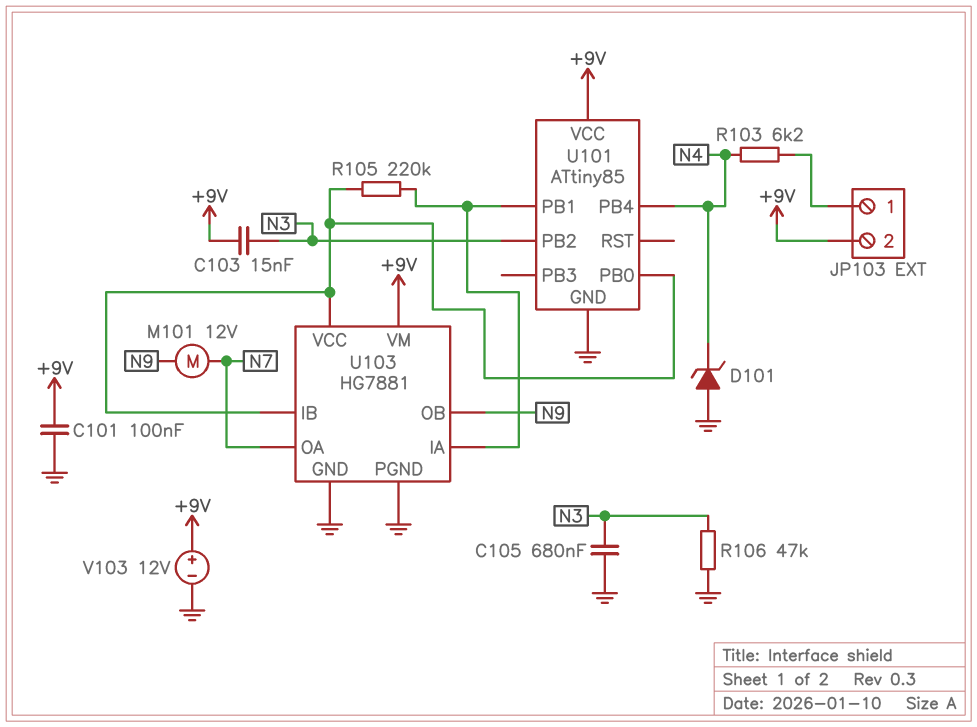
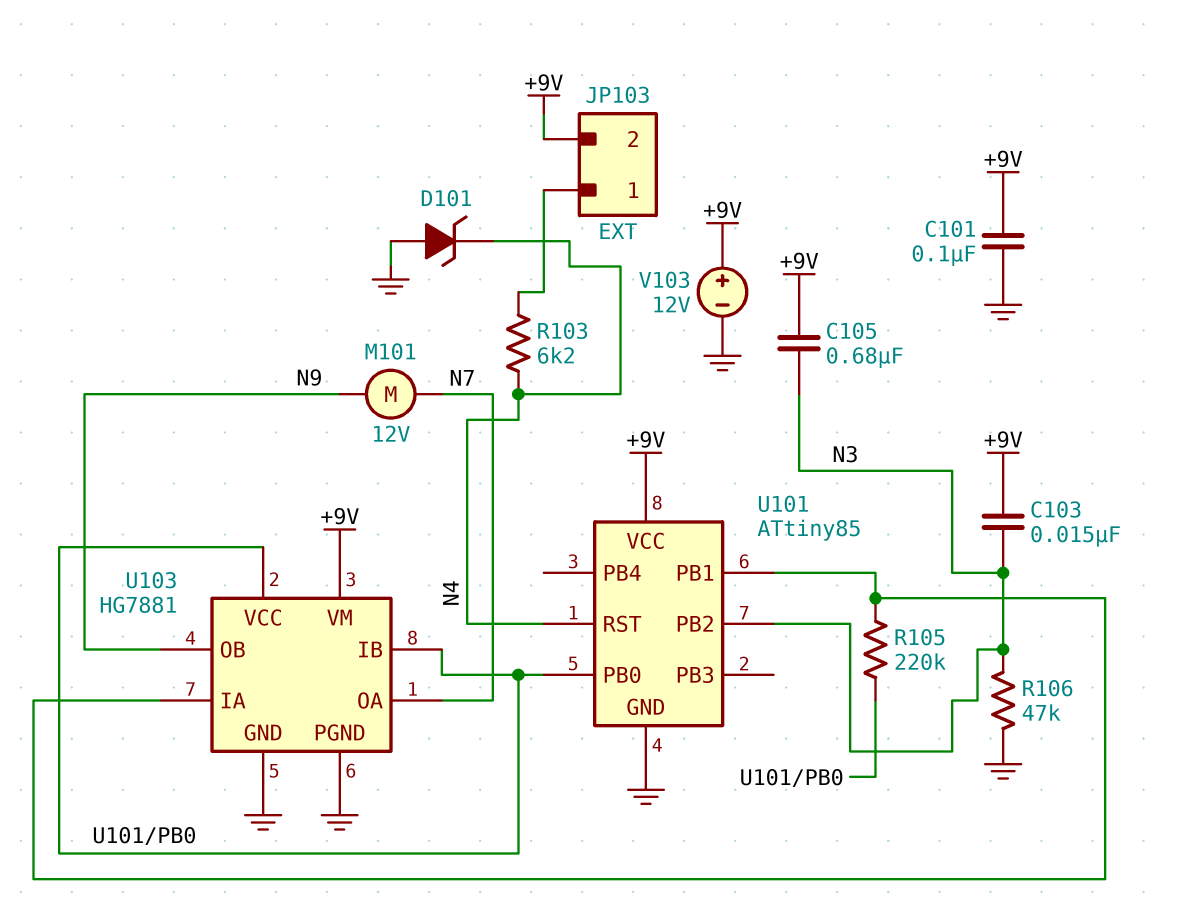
C105: 680nF (GND, N3) -> 680nF (+9V, N3)
U101 pin PB4: N4 -> none
U101 pin RST: none -> N4

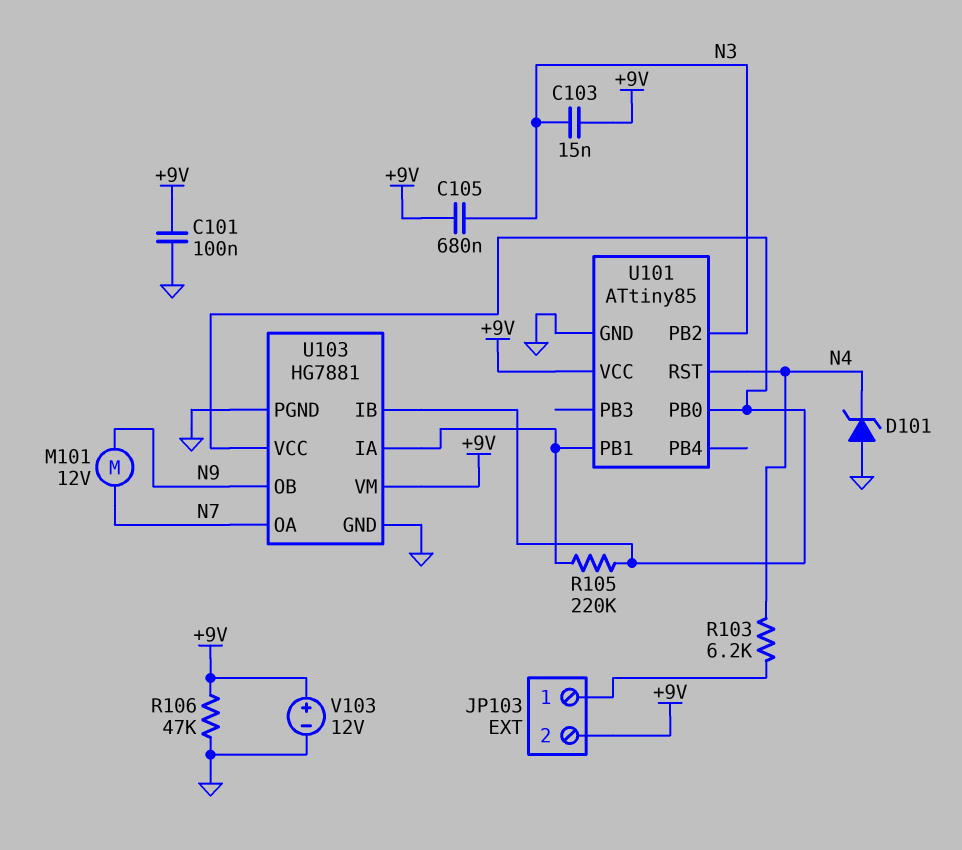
R106: 47k (GND, N3) -> 47k (+9V, GND)

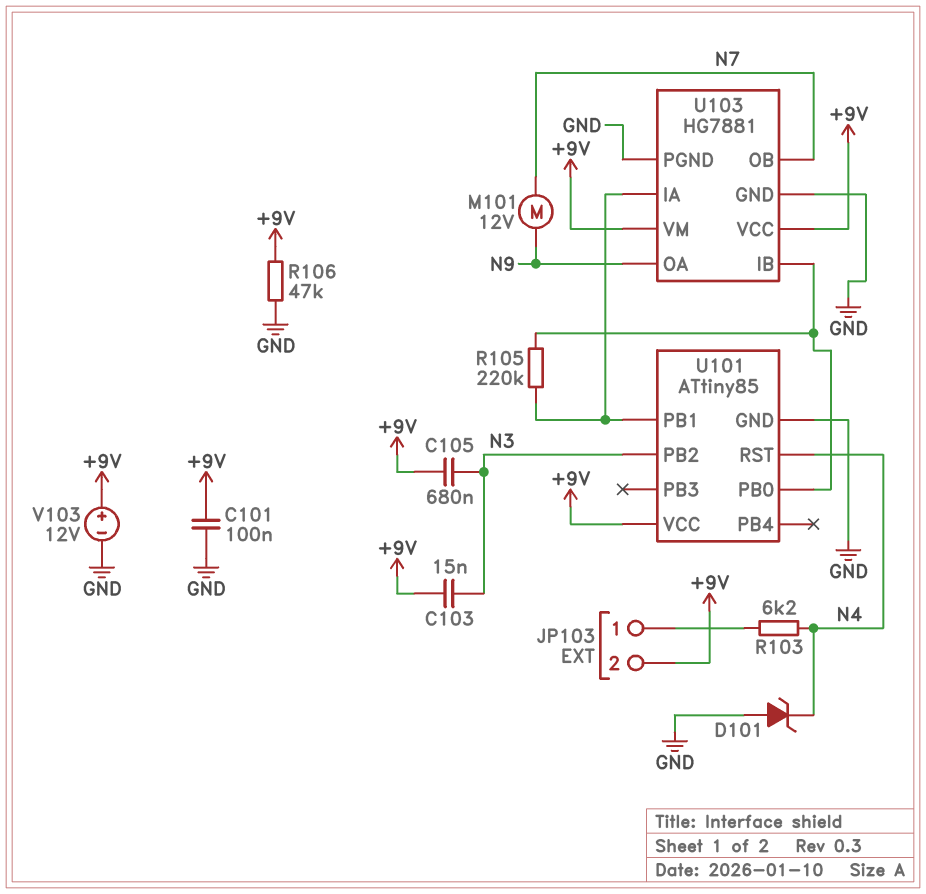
U103 pin OA: N7 -> N9
U103 pin OB: N9 -> N7
U103 pin VCC: U101/PB0 -> +9V

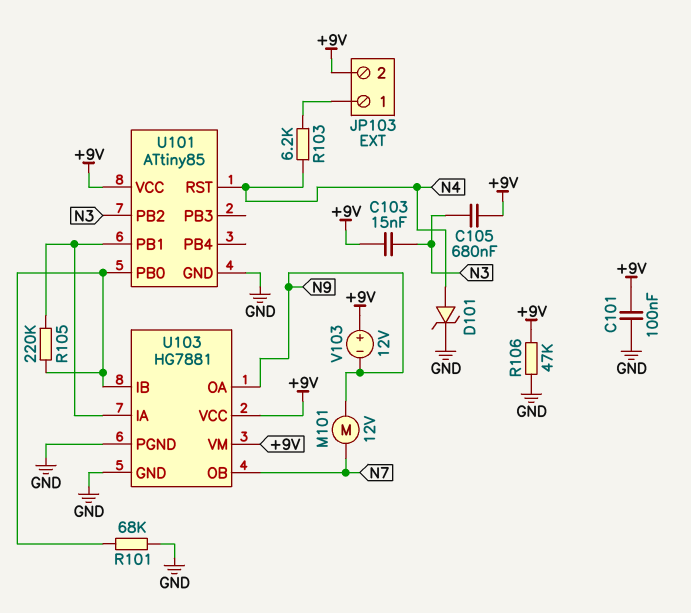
D101: zener (A GND, K N4) -> zener (A N4, K GND)
R101: none -> 68k (GND, U101/PB0)
V103: 12V (plus +9V, minus GND) -> 12V (plus +9V, minus N9)

